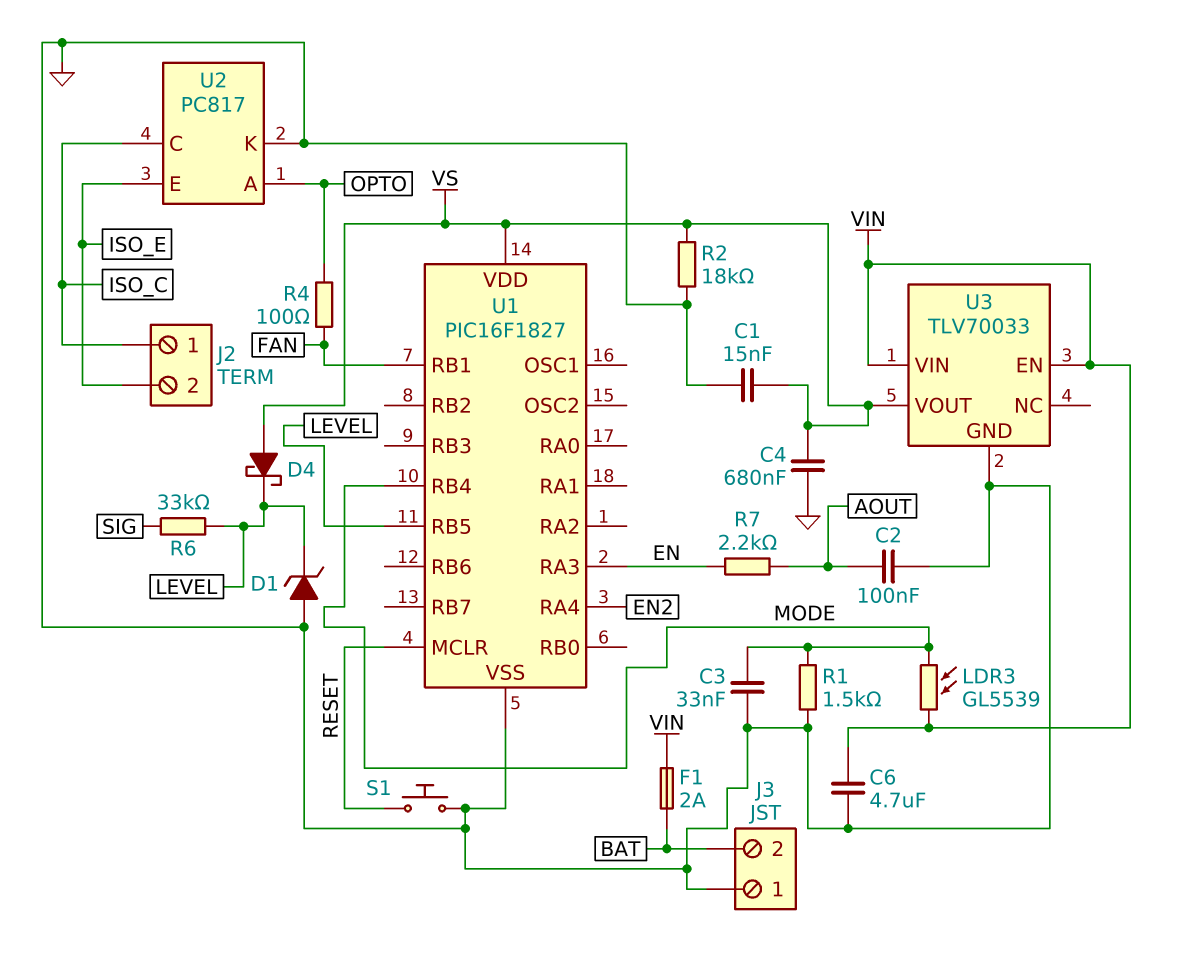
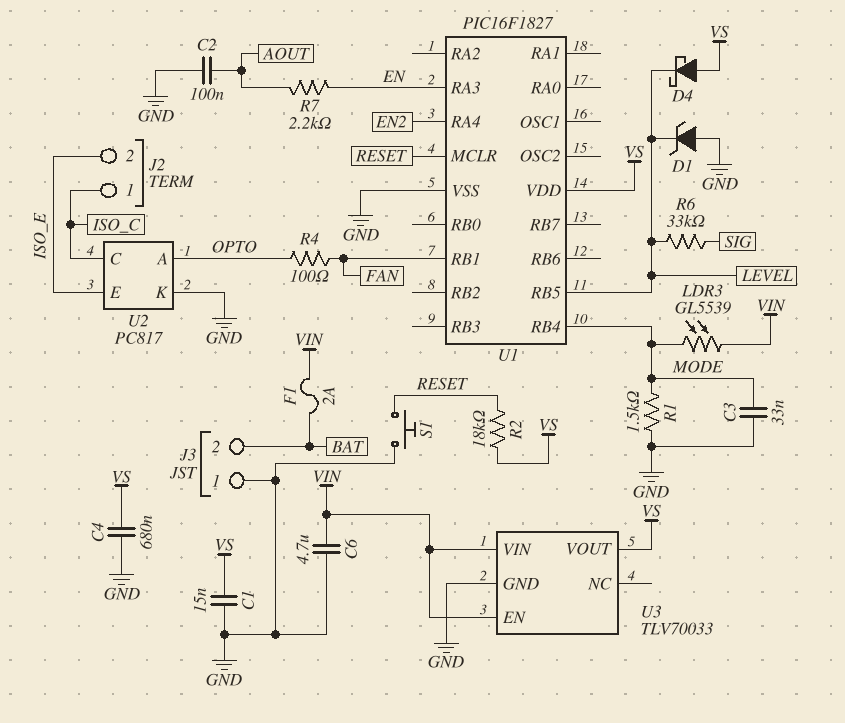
R2: 18k (GND, VS) -> 18k (RESET, VS)

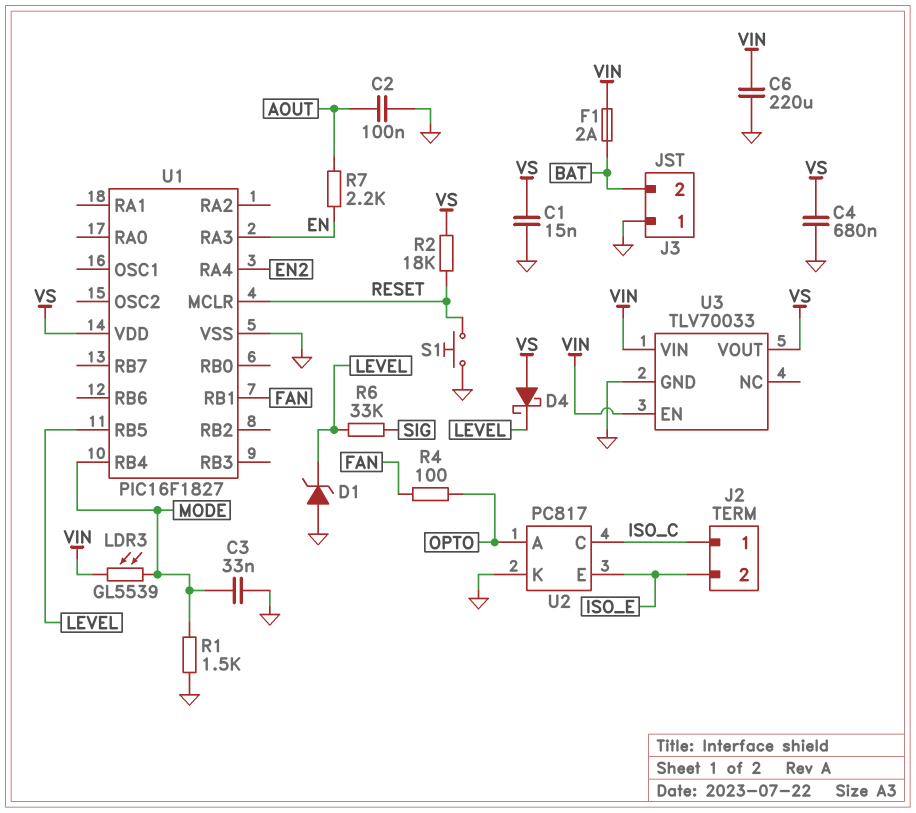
C6: 4.7uF (GND, VIN) -> 220uF (GND, VIN)

